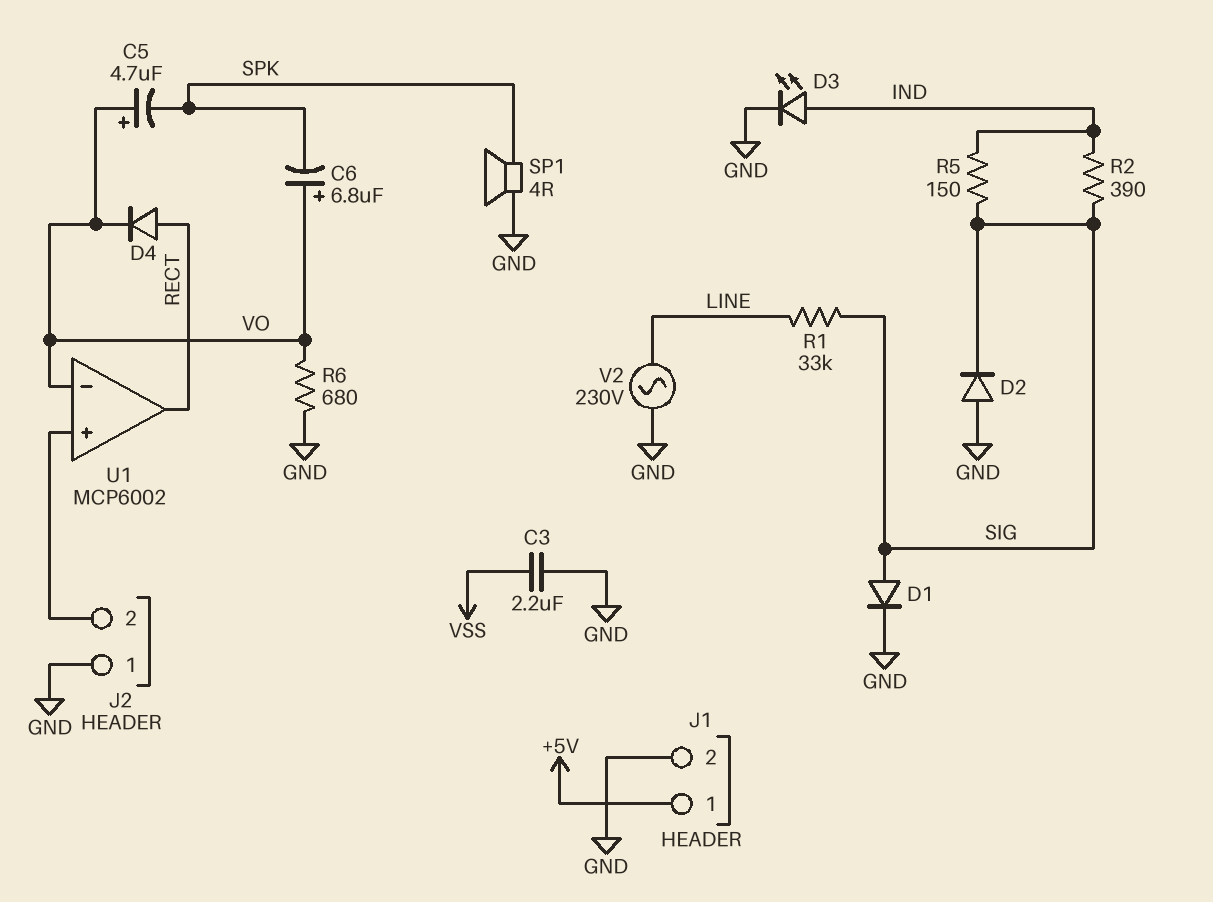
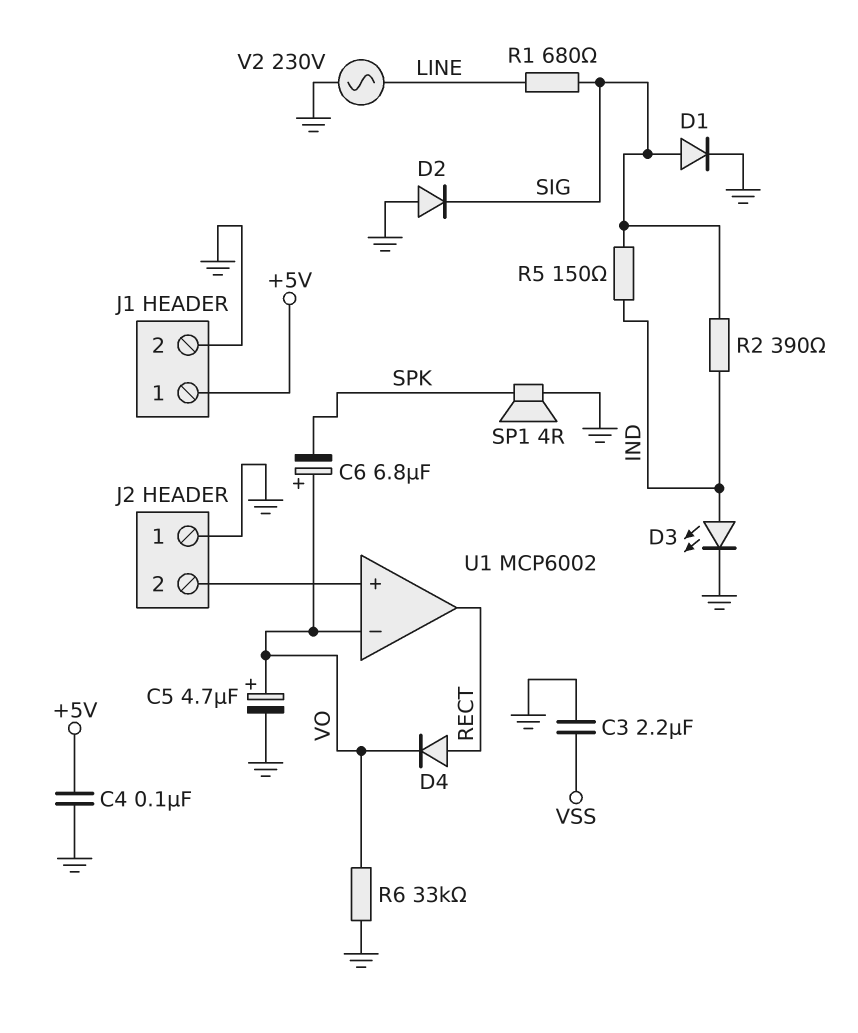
C4: none -> 100nF (+5V, GND)
C5: 4.7uF (plus VO, minus SPK) -> 4.7uF (plus VO, minus GND)
R1: 33k (LINE, SIG) -> 680 (LINE, SIG)
R6: 680 (GND, VO) -> 33k (GND, VO)

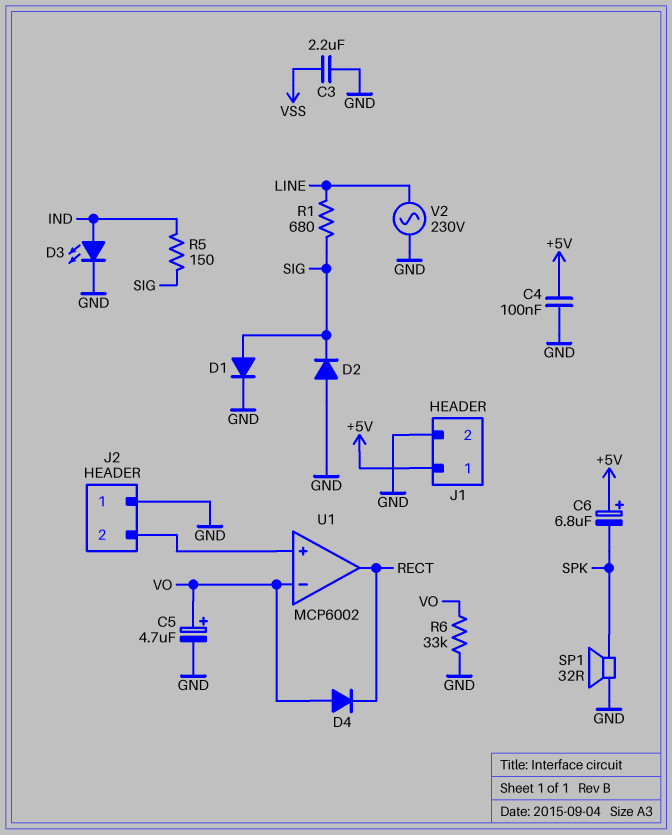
C6: 6.8uF (plus VO, minus SPK) -> 6.8uF (plus +5V, minus SPK)
D4: diode (A RECT, K VO) -> diode (A VO, K RECT)
R2: 390 (IND, SIG) -> none
SP1: speaker 4R (GND, SPK) -> speaker 32R (GND, SPK)

